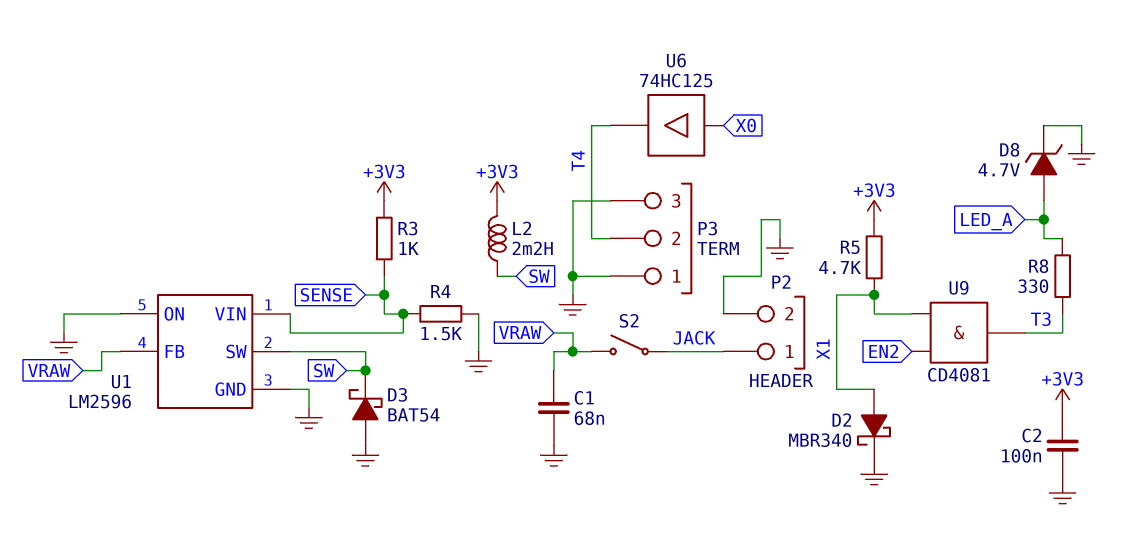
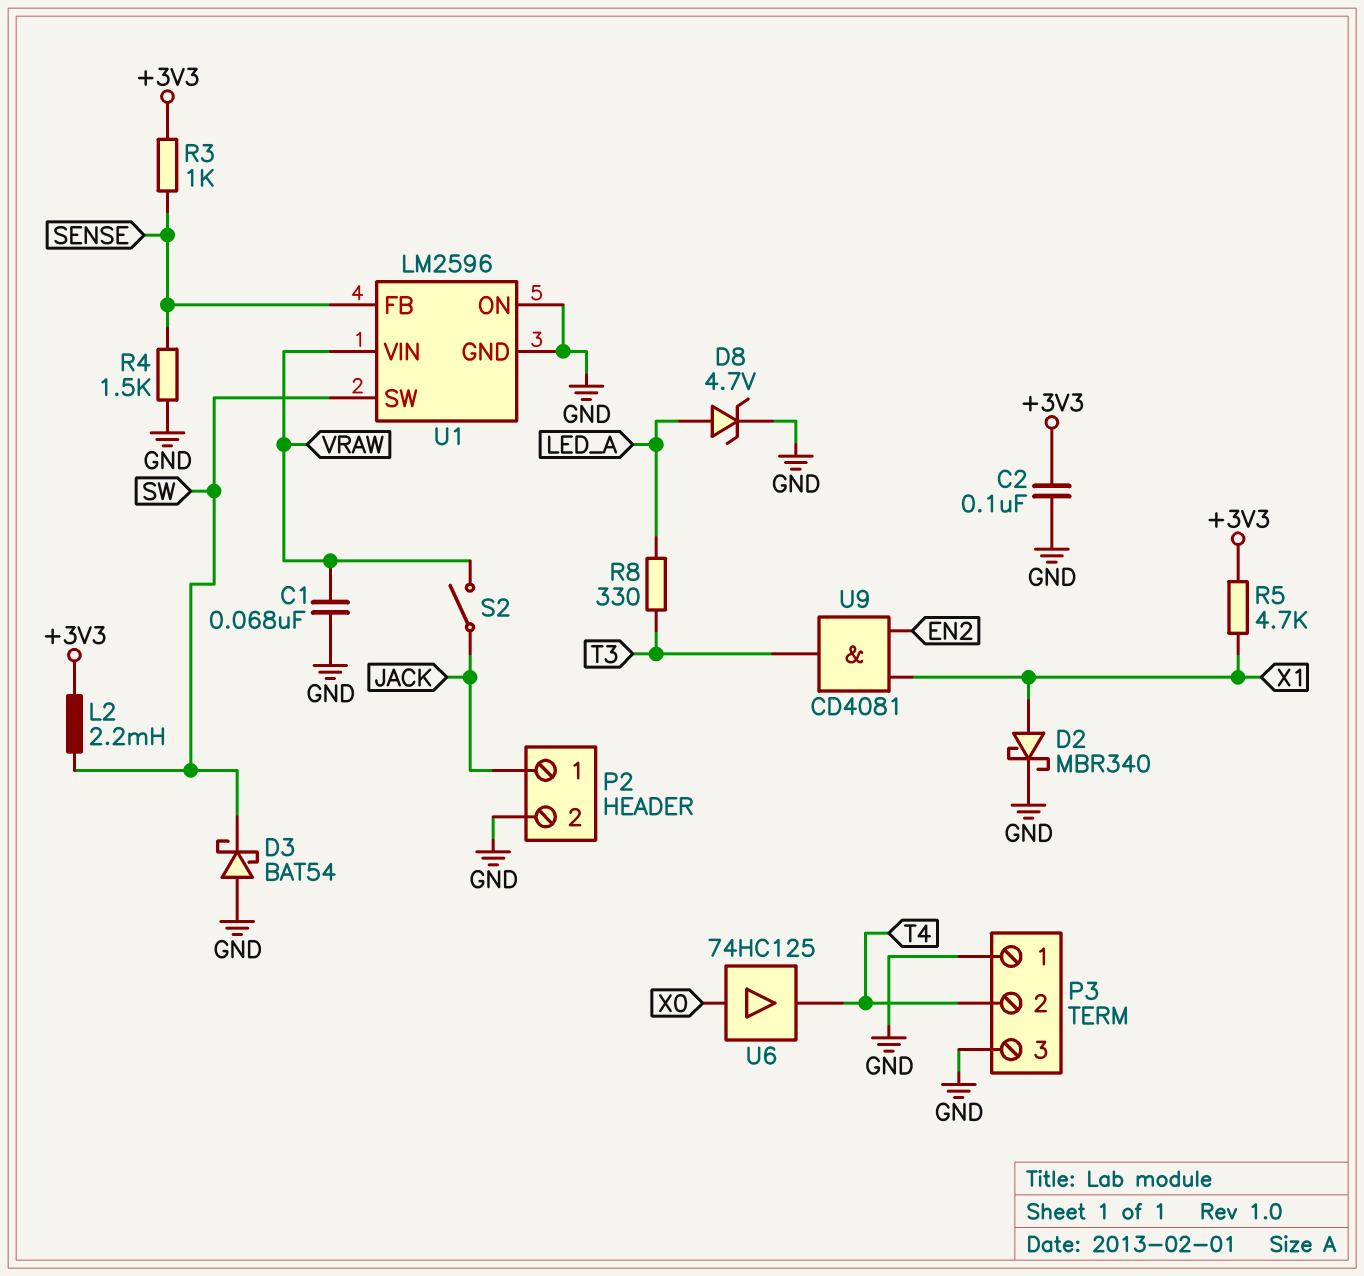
U1 pin FB: VRAW -> SENSE
U1 pin VIN: SENSE -> VRAW

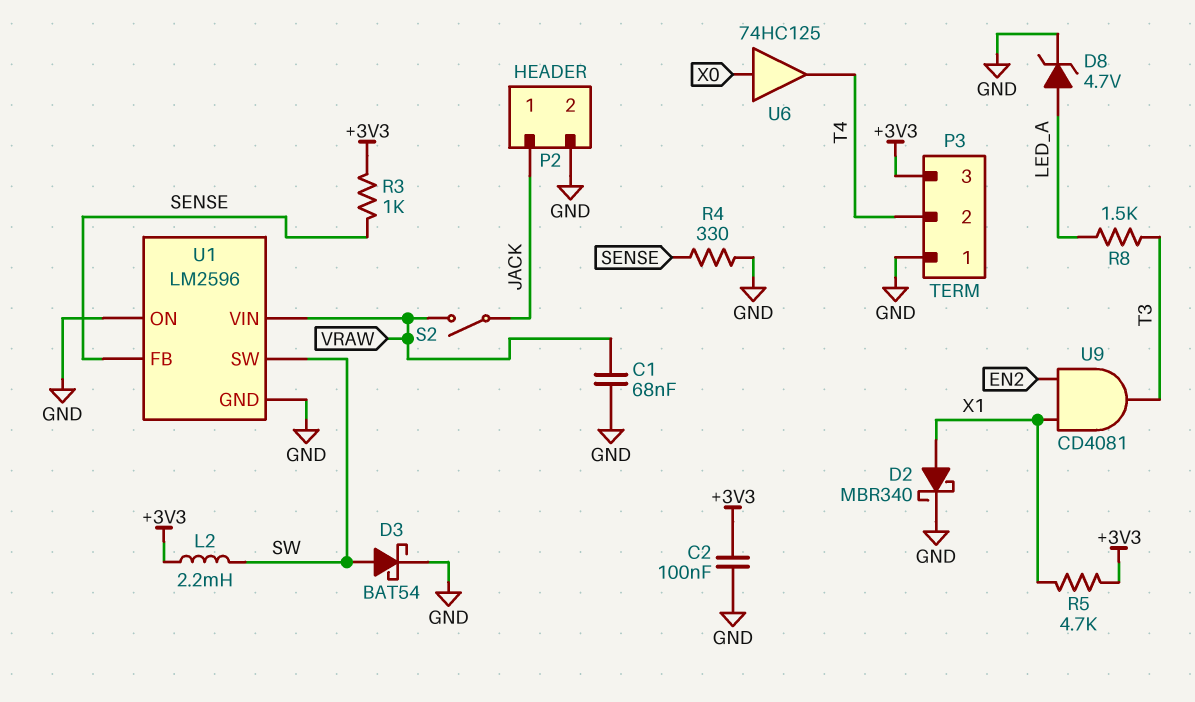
D3: schottky BAT54 (A GND, K SW) -> schottky BAT54 (A SW, K GND)
P3 pin 3: GND -> +3V3
R4: 1.5k (GND, SENSE) -> 330 (GND, SENSE)
R8: 330 (LED_A, T3) -> 1.5k (LED_A, T3)

